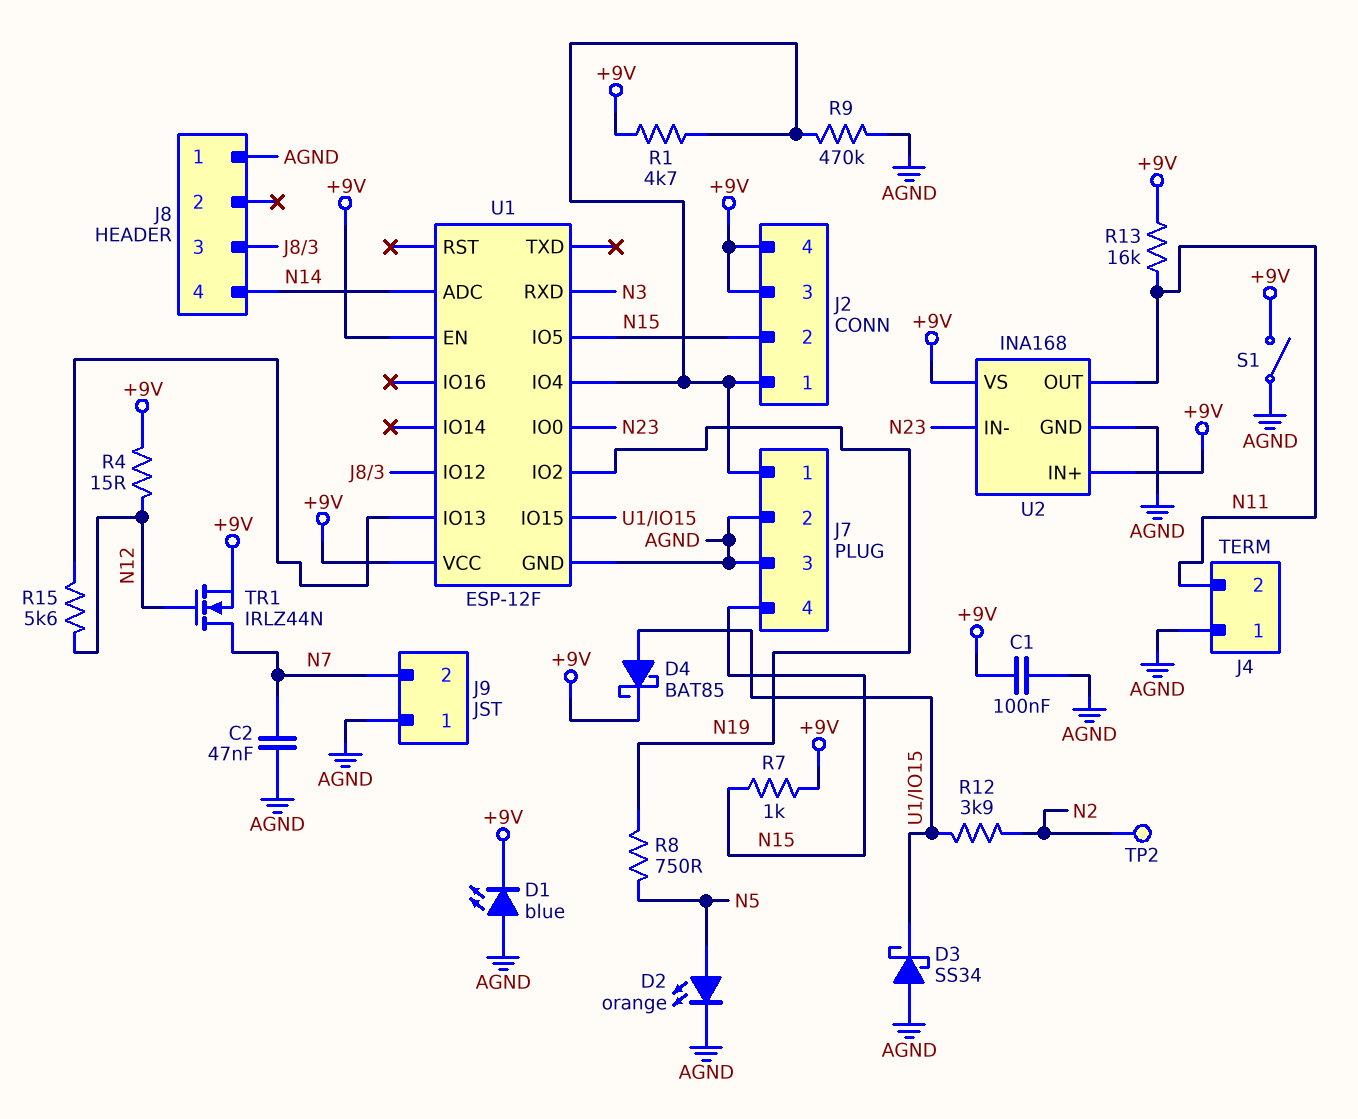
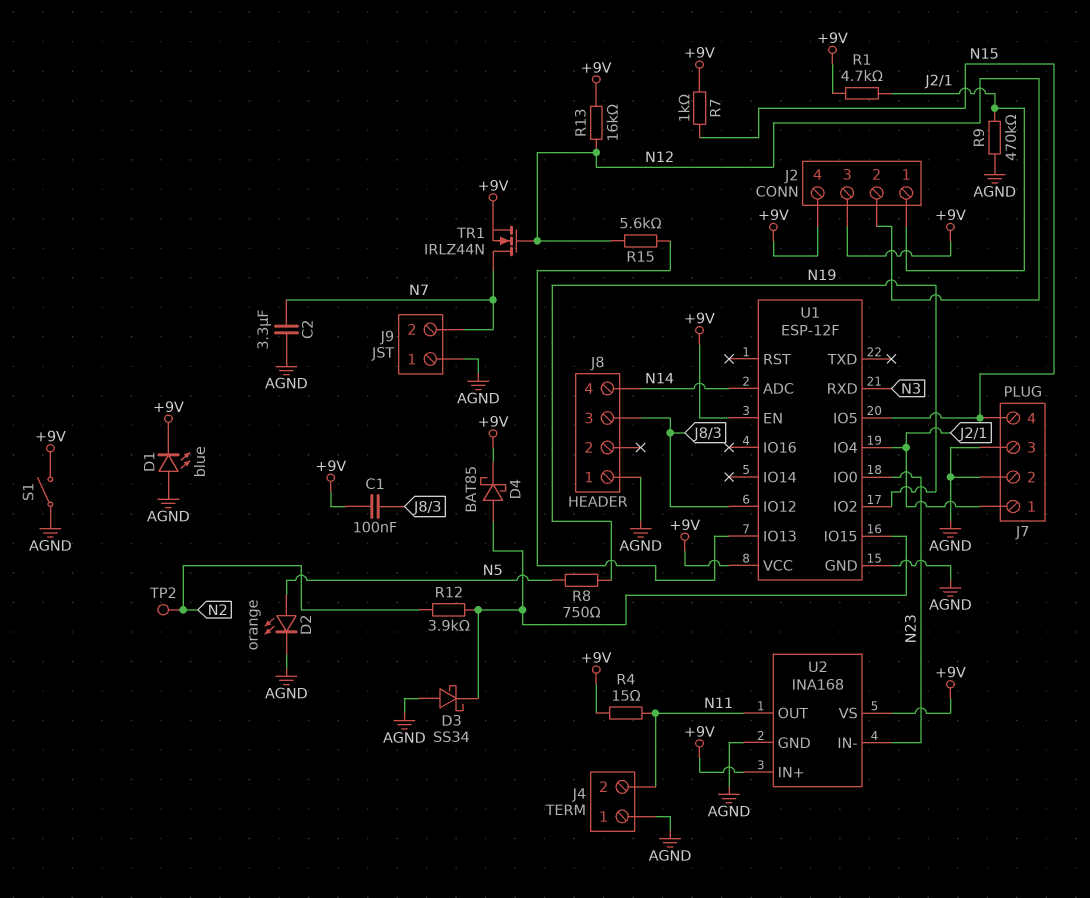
C1: 100nF (+9V, AGND) -> 100nF (+9V, J8/3)
C2: 47nF (AGND, N7) -> 3.3uF (AGND, N7)
J2 pin 2: N15 -> N12
R4: 15 (+9V, N12) -> 15 (+9V, N11)
R13: 16k (+9V, N11) -> 16k (+9V, N12)

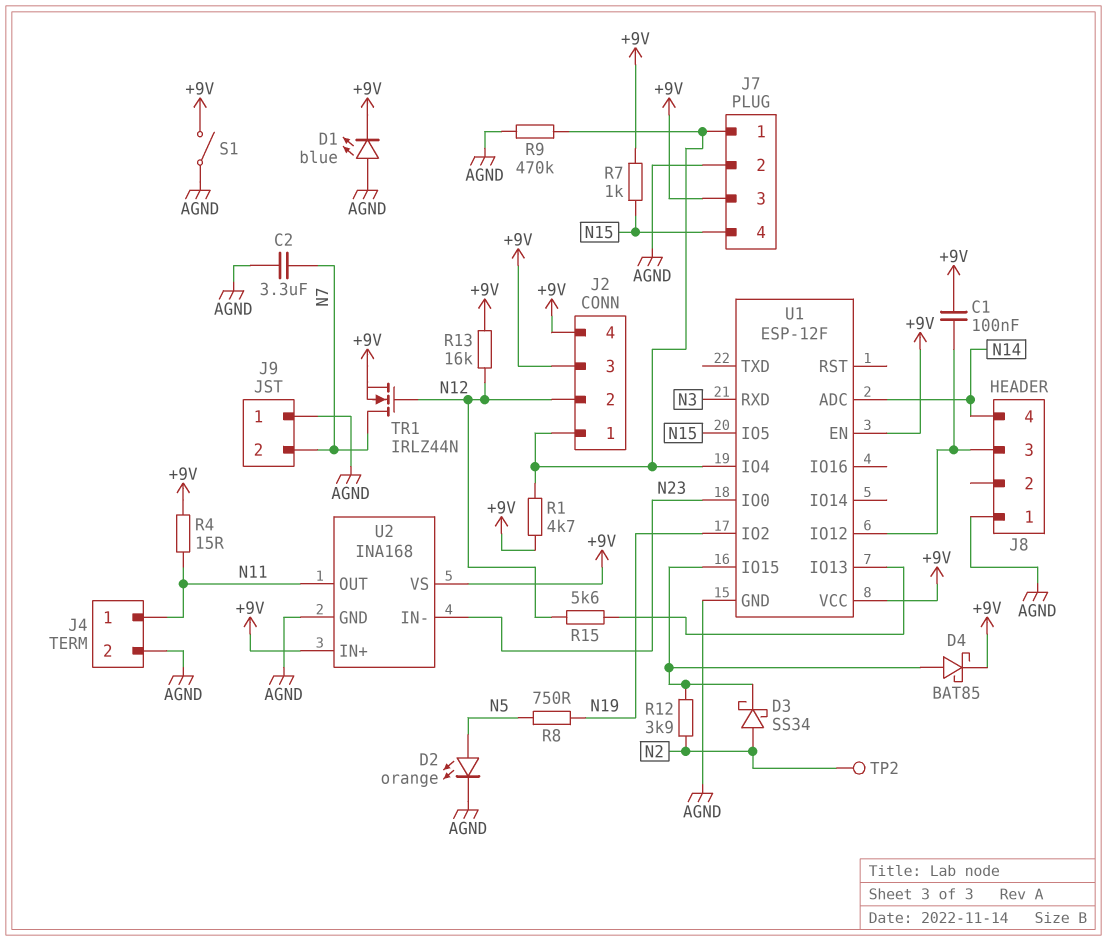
D3: schottky SS34 (A AGND, K U1/IO15) -> schottky SS34 (A N2, K U1/IO15)
J4 pin 1: AGND -> N11
J4 pin 2: N11 -> AGND
J7 pin 3: AGND -> +9V

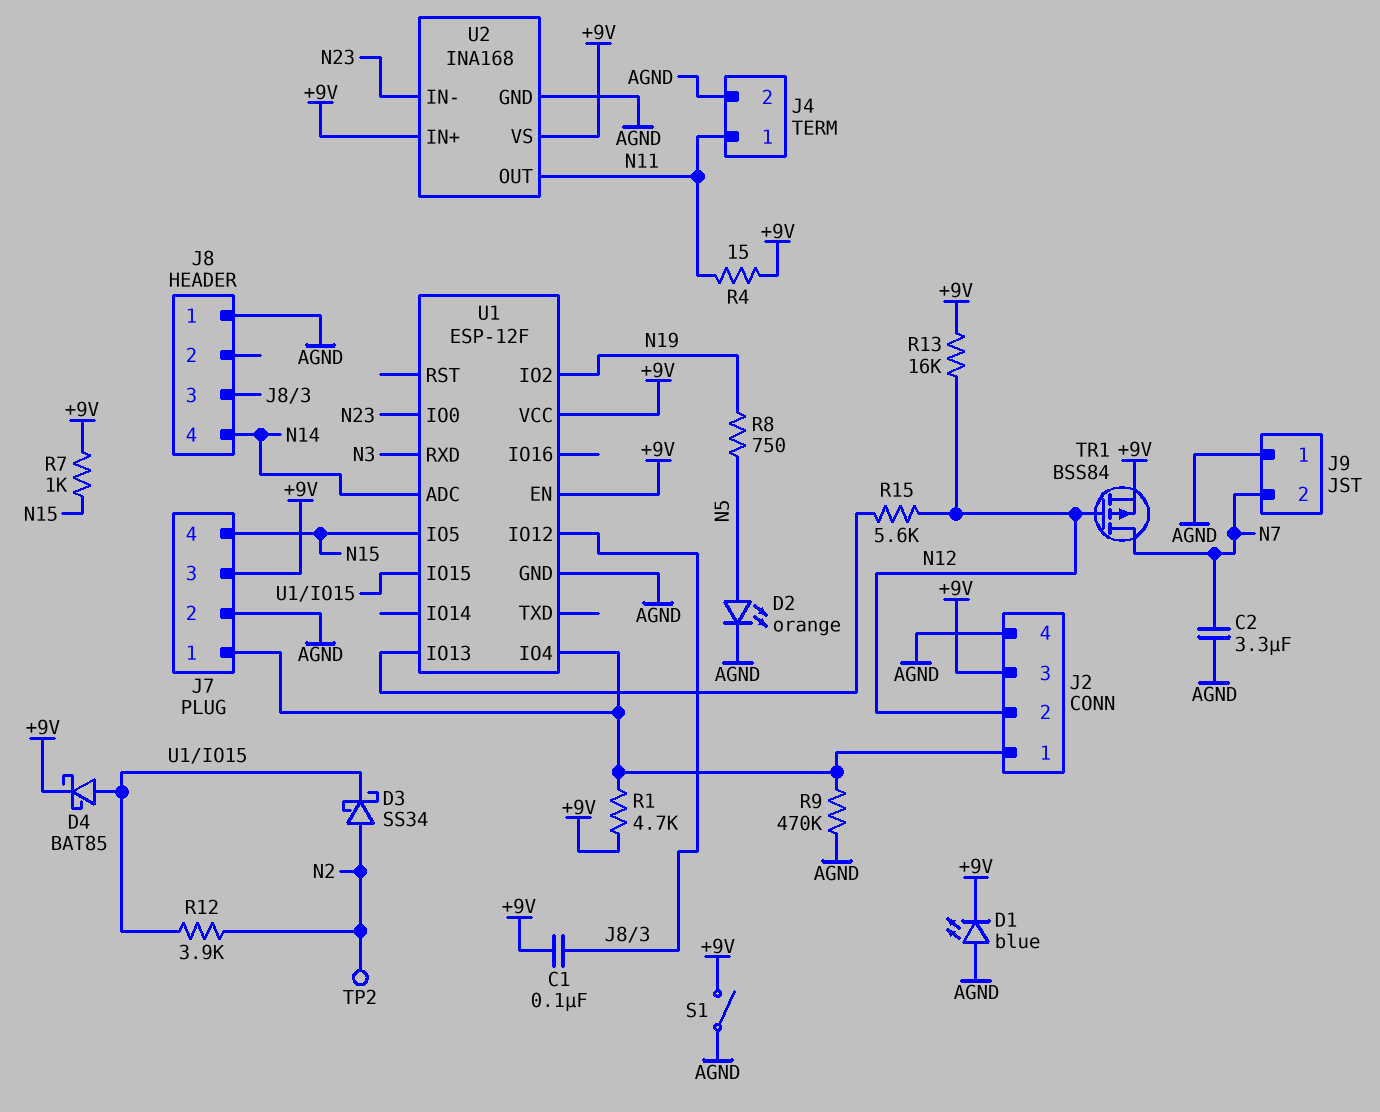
J2 pin 4: +9V -> AGND
TR1: NMOS IRLZ44N (G N12, D N7, S +9V) -> PMOS BSS84 (G N12, D N7, S +9V)

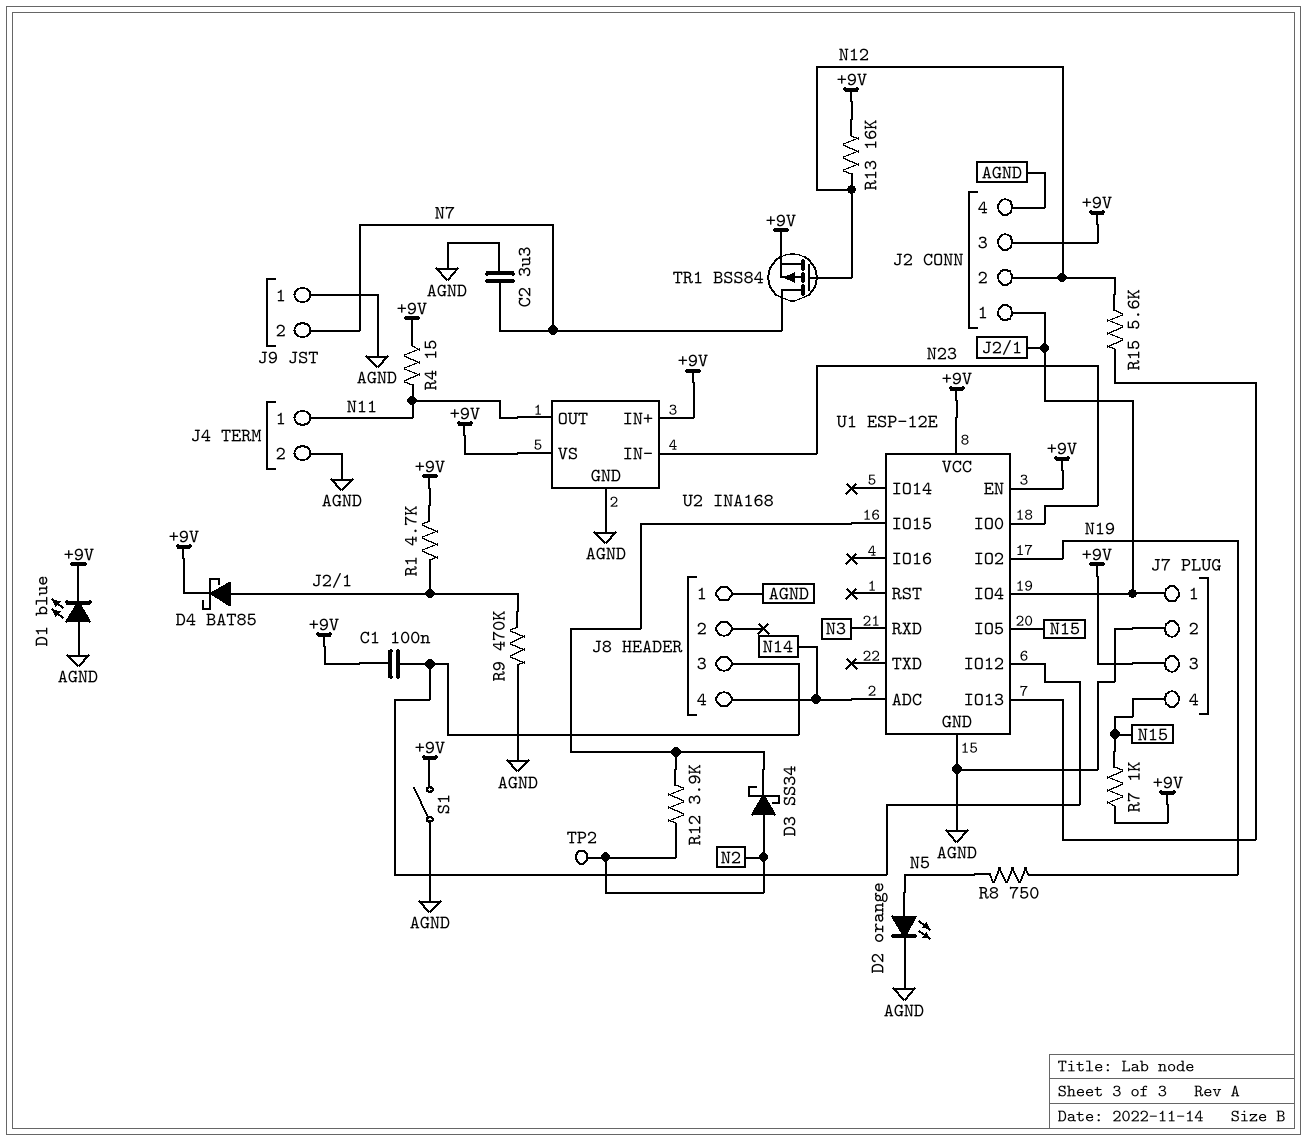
D4: schottky BAT85 (A U1/IO15, K +9V) -> schottky BAT85 (A J2/1, K +9V)
U1: ESP-12F -> ESP-12E

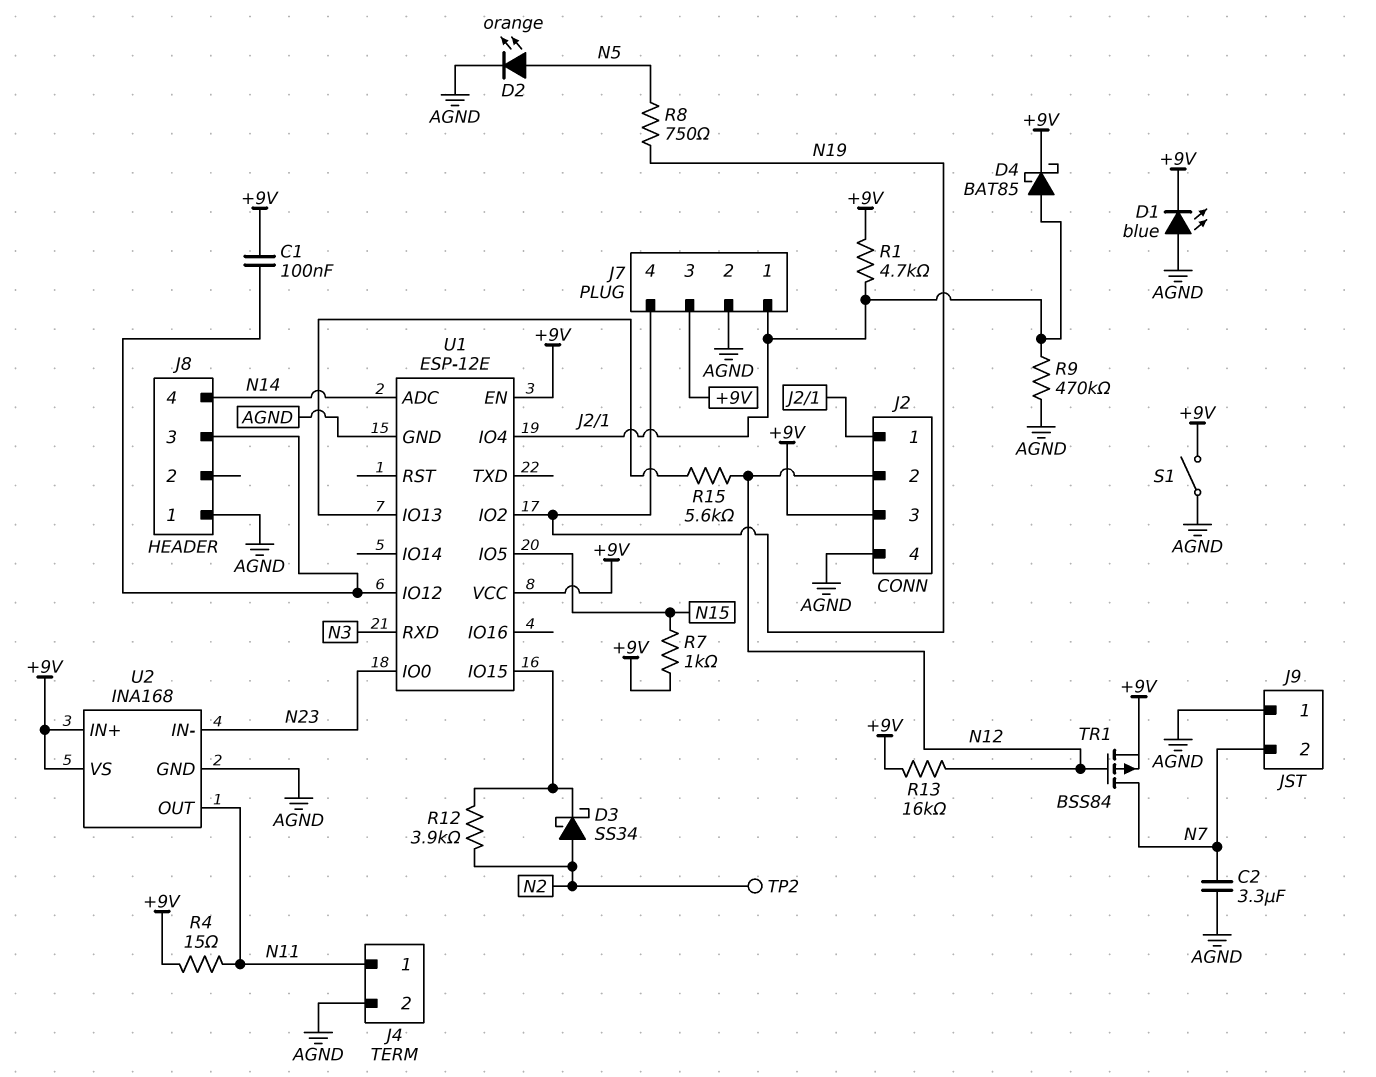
J7 pin 4: N15 -> N19

